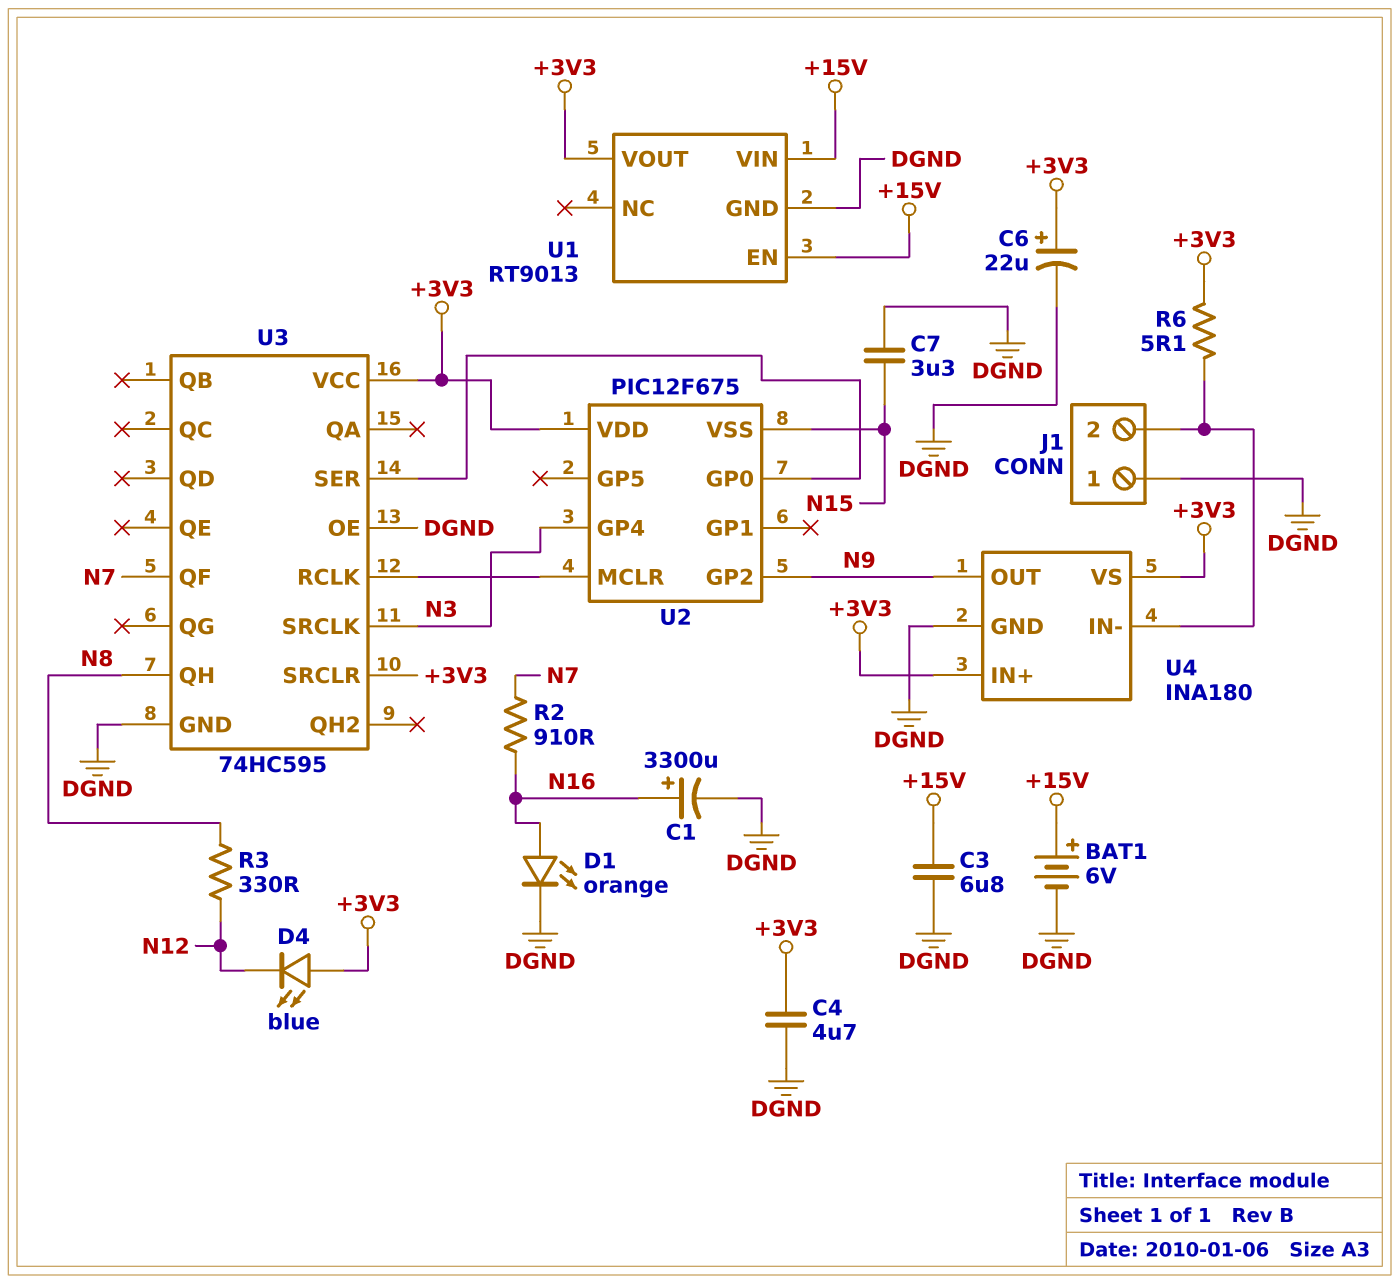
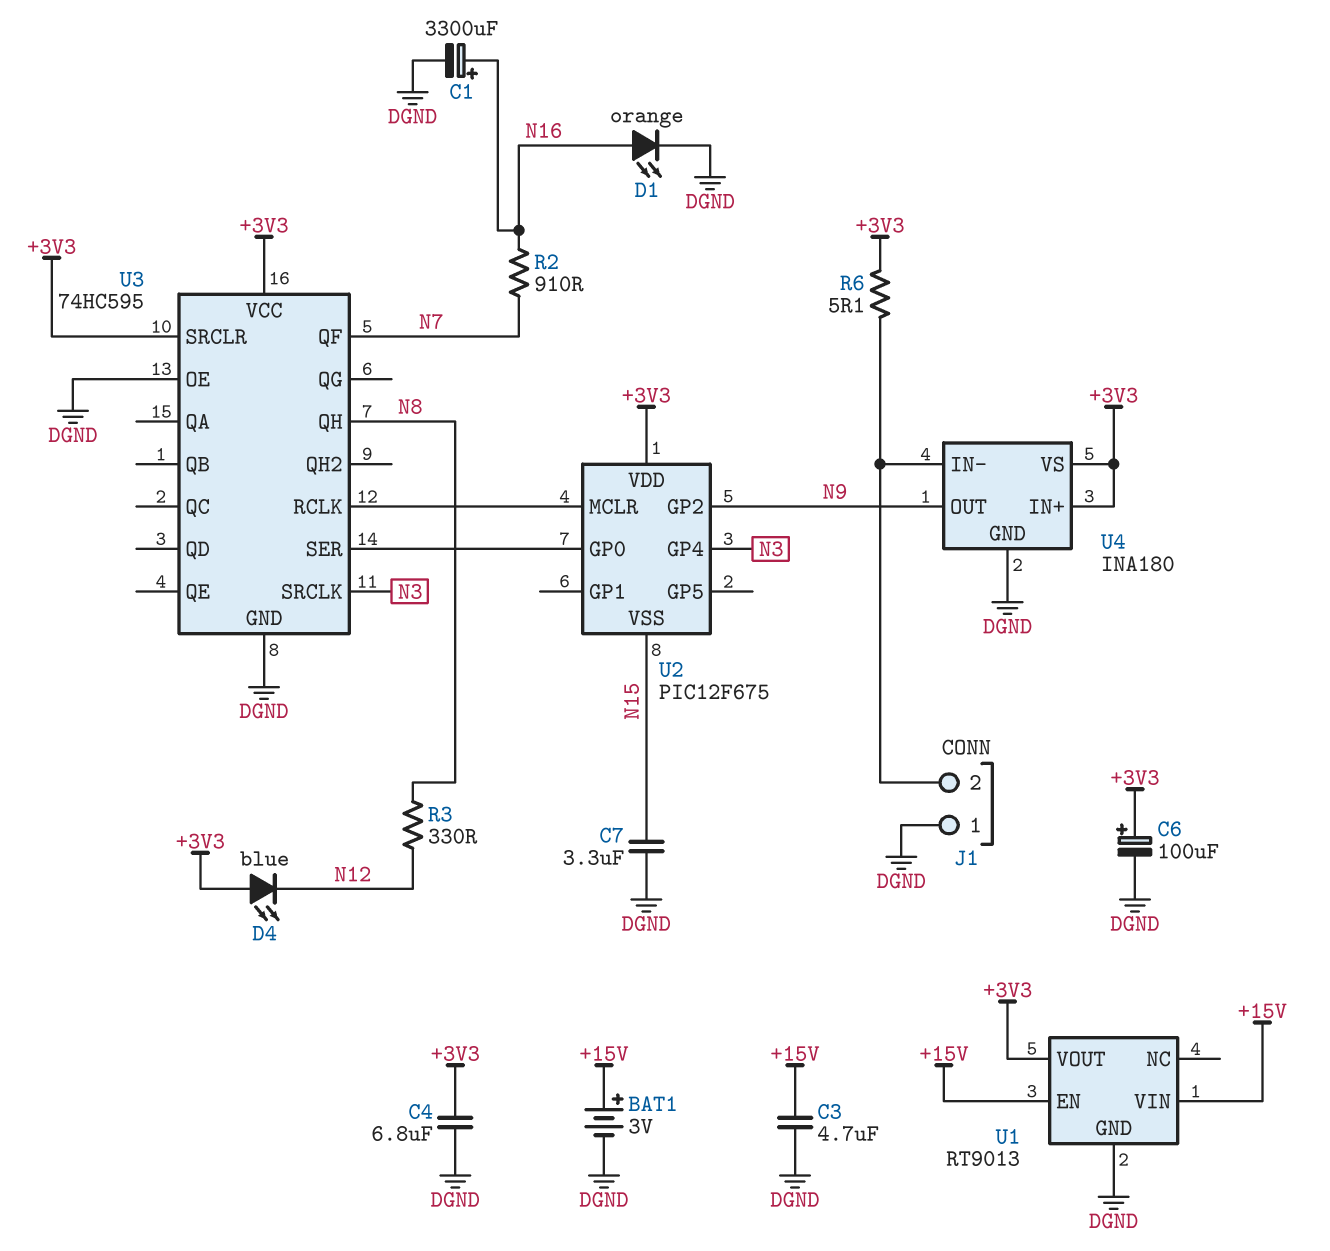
BAT1: 6V (plus +15V, minus DGND) -> 3V (plus +15V, minus DGND)
C3: 6.8uF (+15V, DGND) -> 4.7uF (+15V, DGND)
C4: 4.7uF (+3V3, DGND) -> 6.8uF (+3V3, DGND)
C6: 22uF (plus +3V3, minus DGND) -> 100uF (plus +3V3, minus DGND)

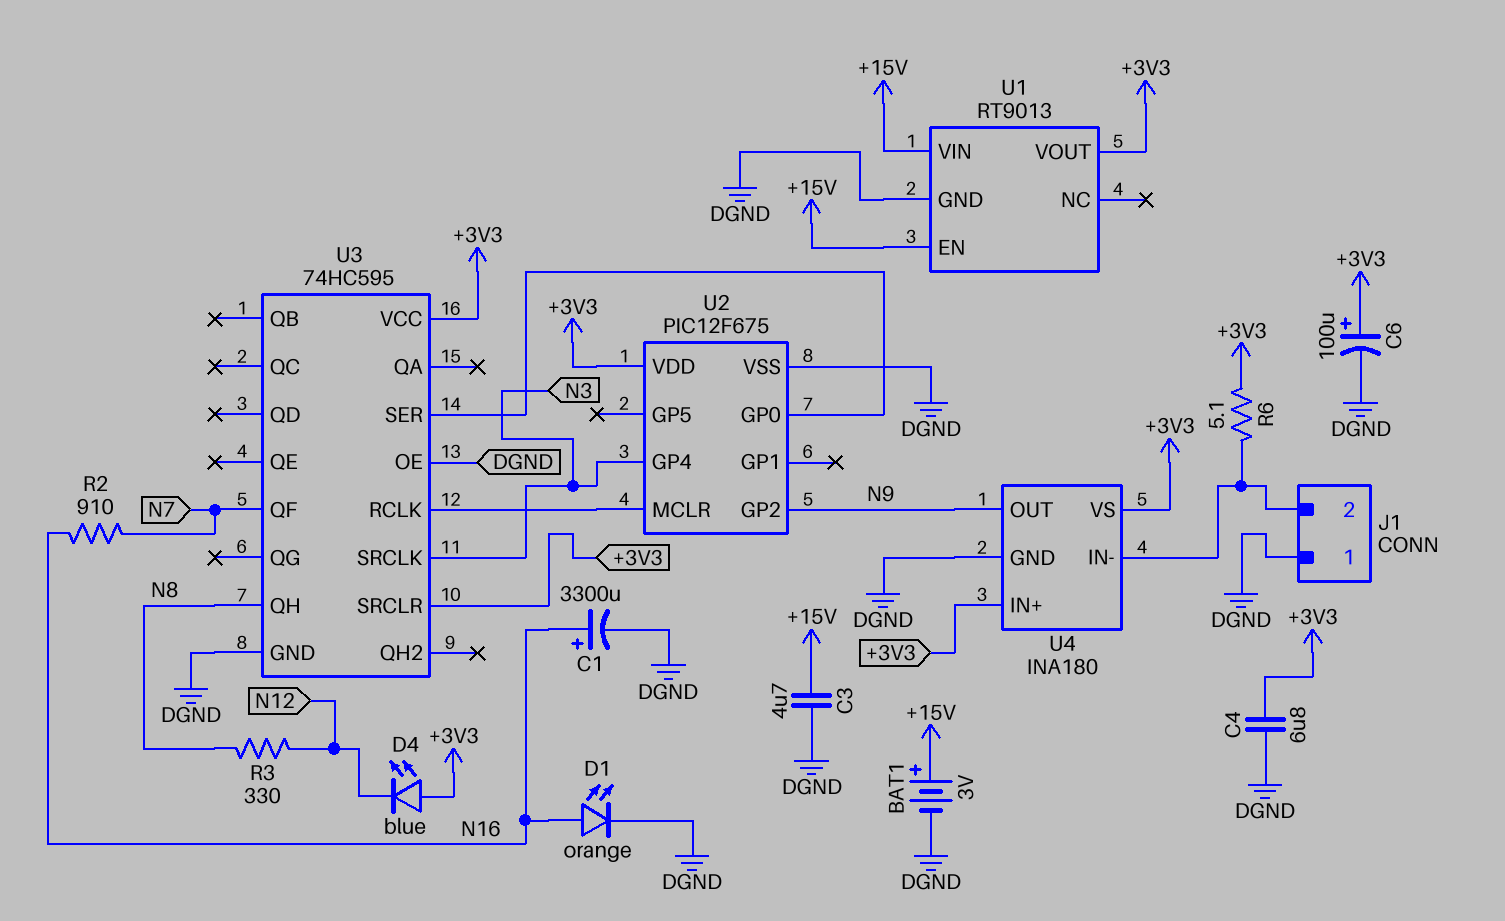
C7: 3.3uF (DGND, N15) -> none
U2 pin VSS: N15 -> DGND

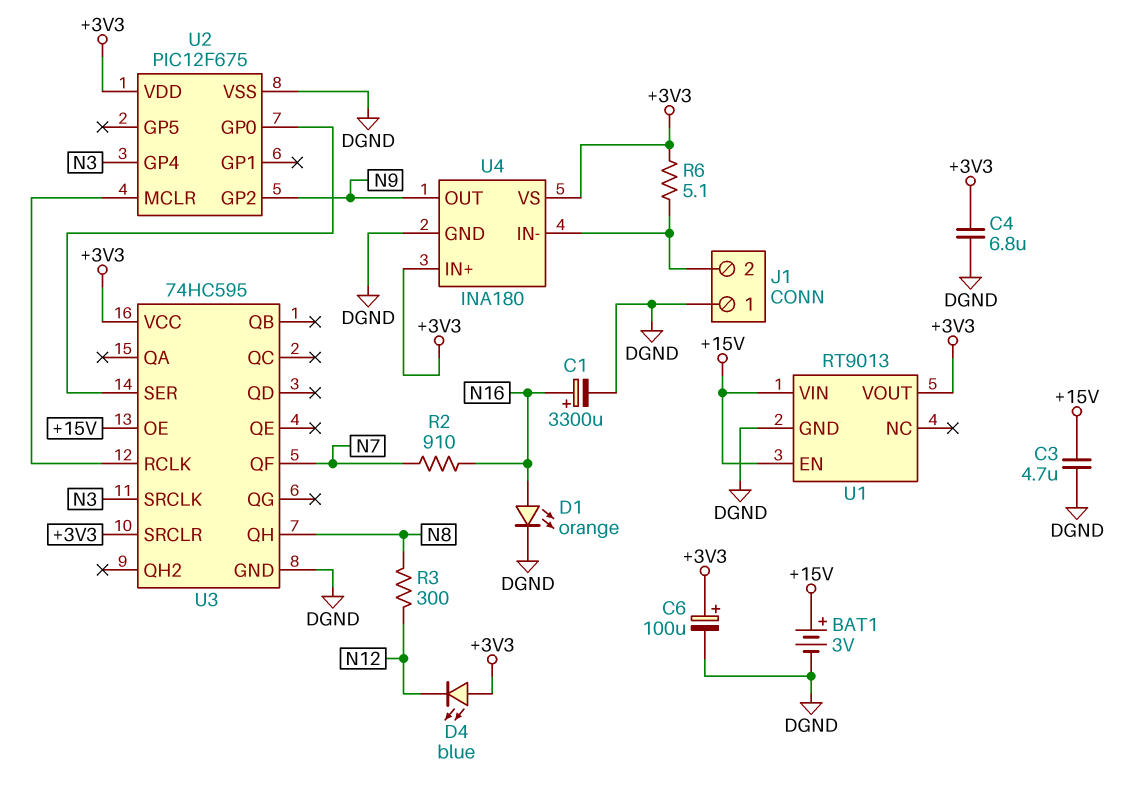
R3: 330 (N8, N12) -> 300 (N8, N12)
U3 pin OE: DGND -> +15V

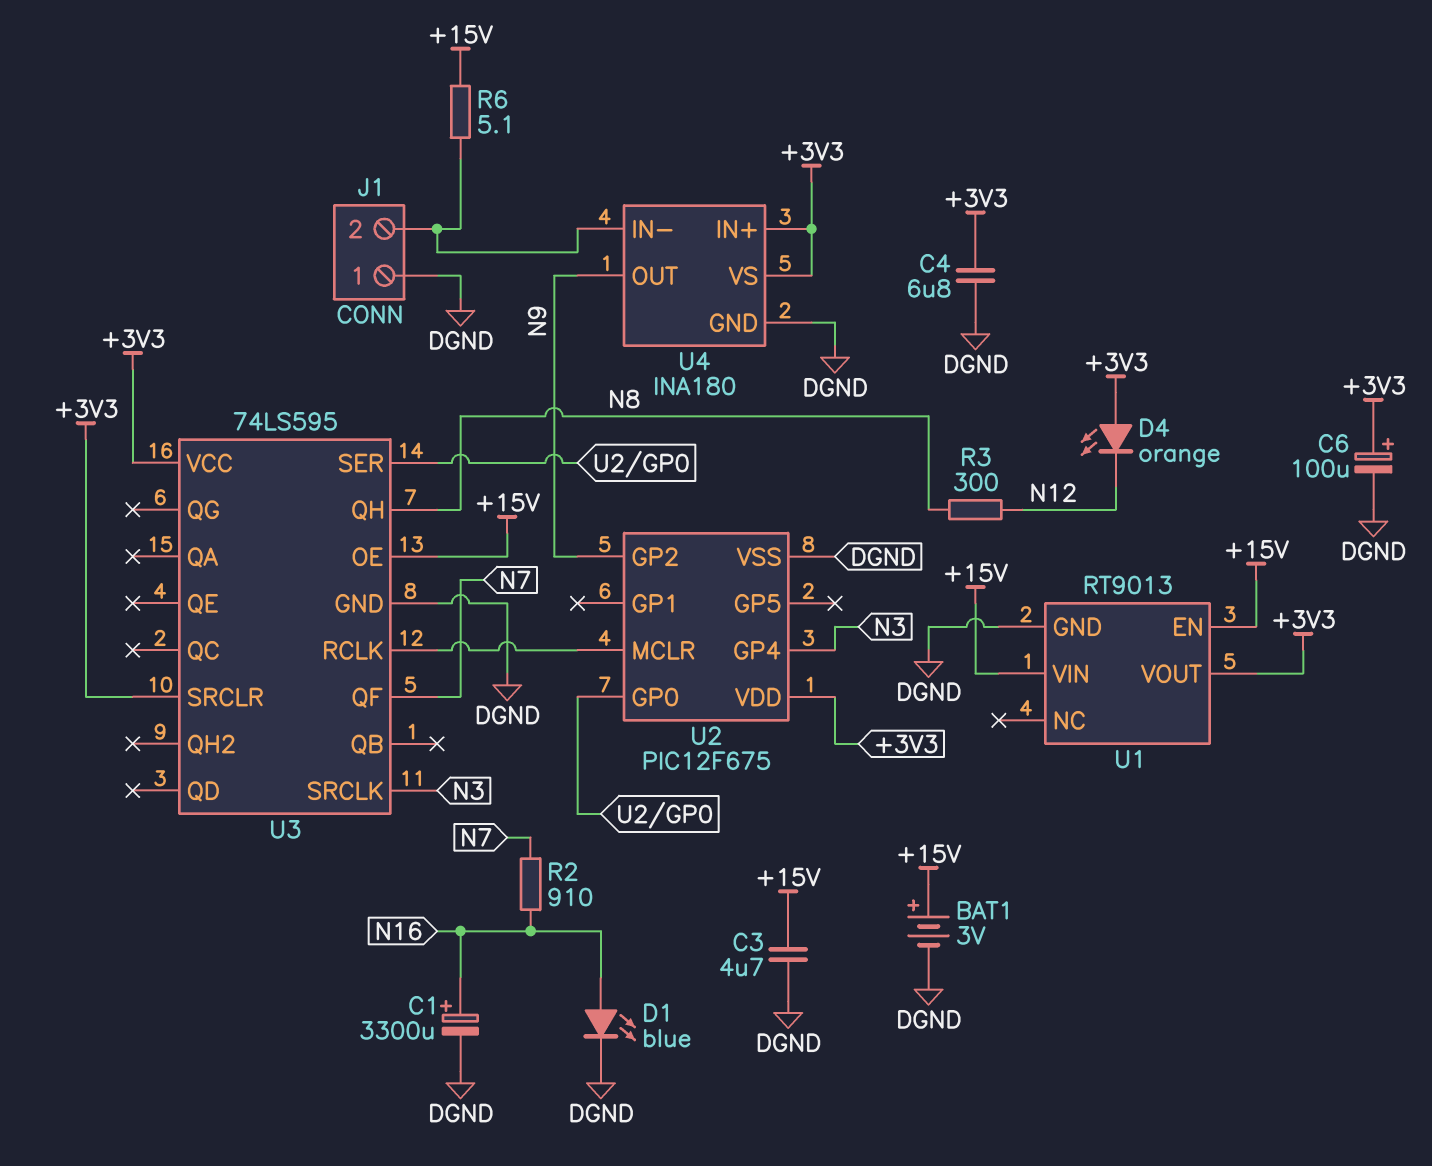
D1: LED orange (A N16, K DGND) -> LED blue (A N16, K DGND)
D4: LED blue (A +3V3, K N12) -> LED orange (A +3V3, K N12)
R6: 5.1 (+3V3, J1/2) -> 5.1 (+15V, J1/2)
U3: 74HC595 -> 74LS595

